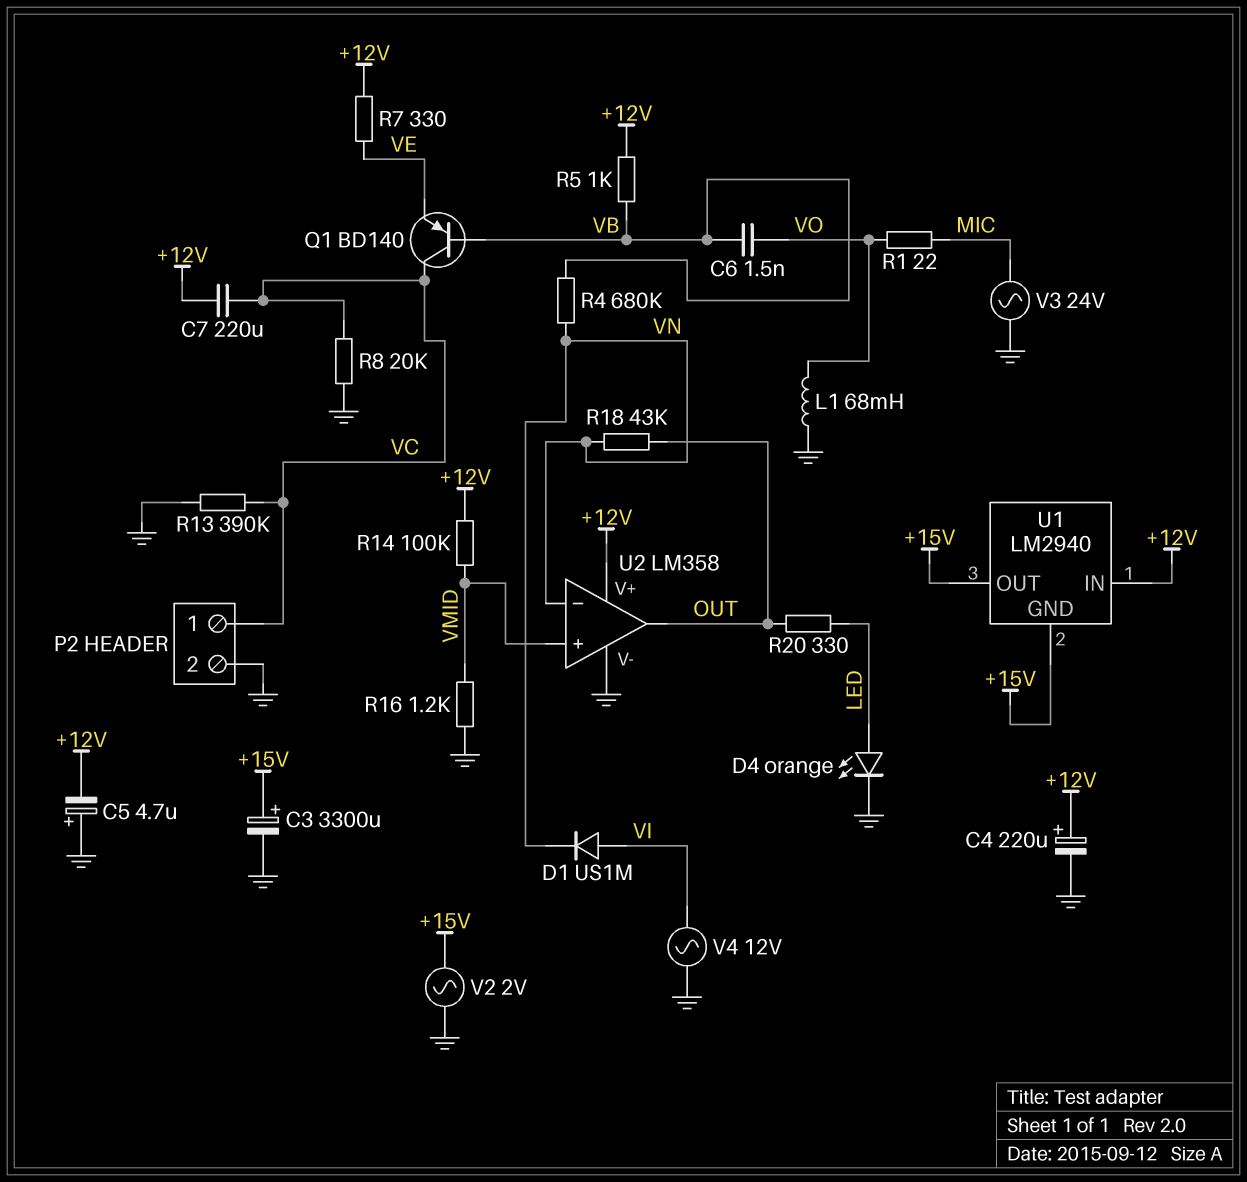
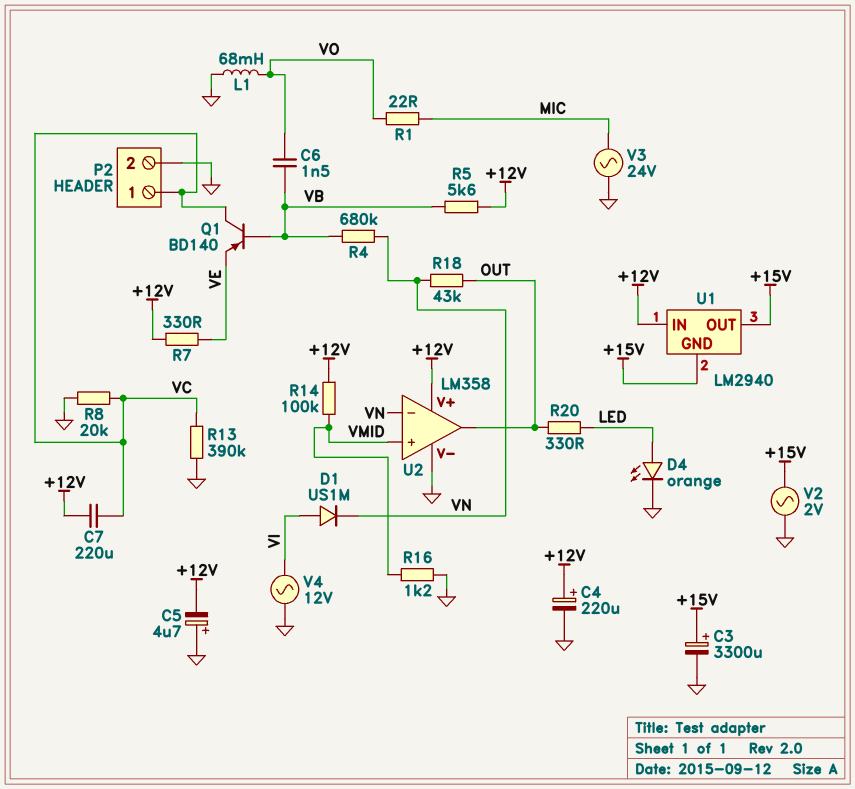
R5: 1k (+12V, VB) -> 5.6k (+12V, VB)

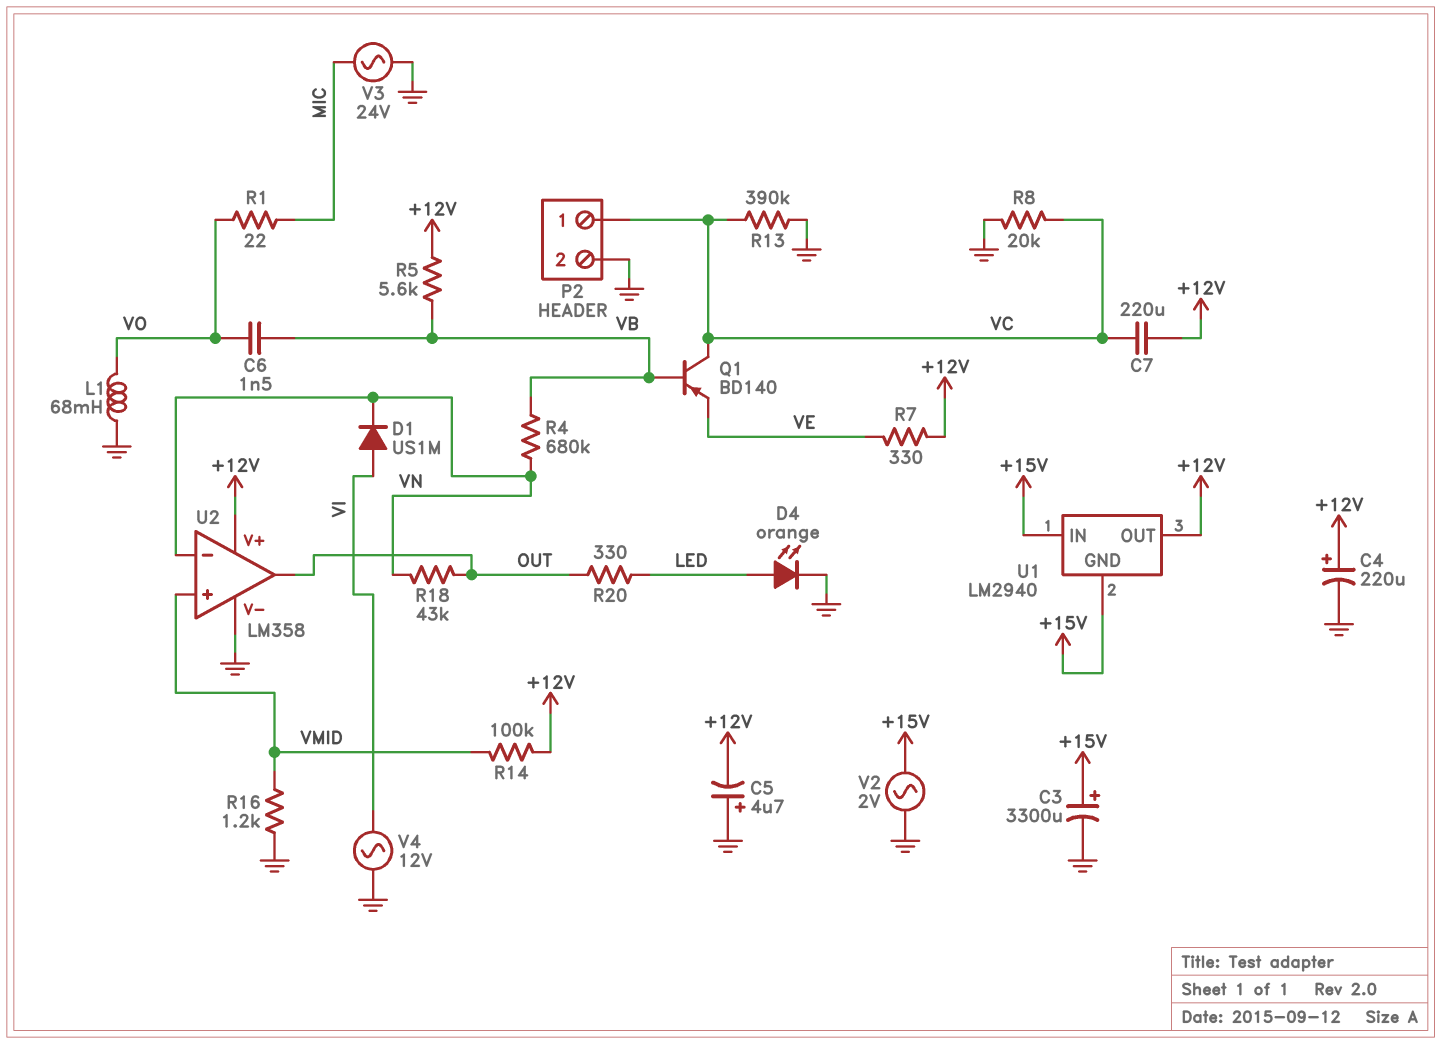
U1 pin IN: +12V -> +15V
U1 pin OUT: +15V -> +12V

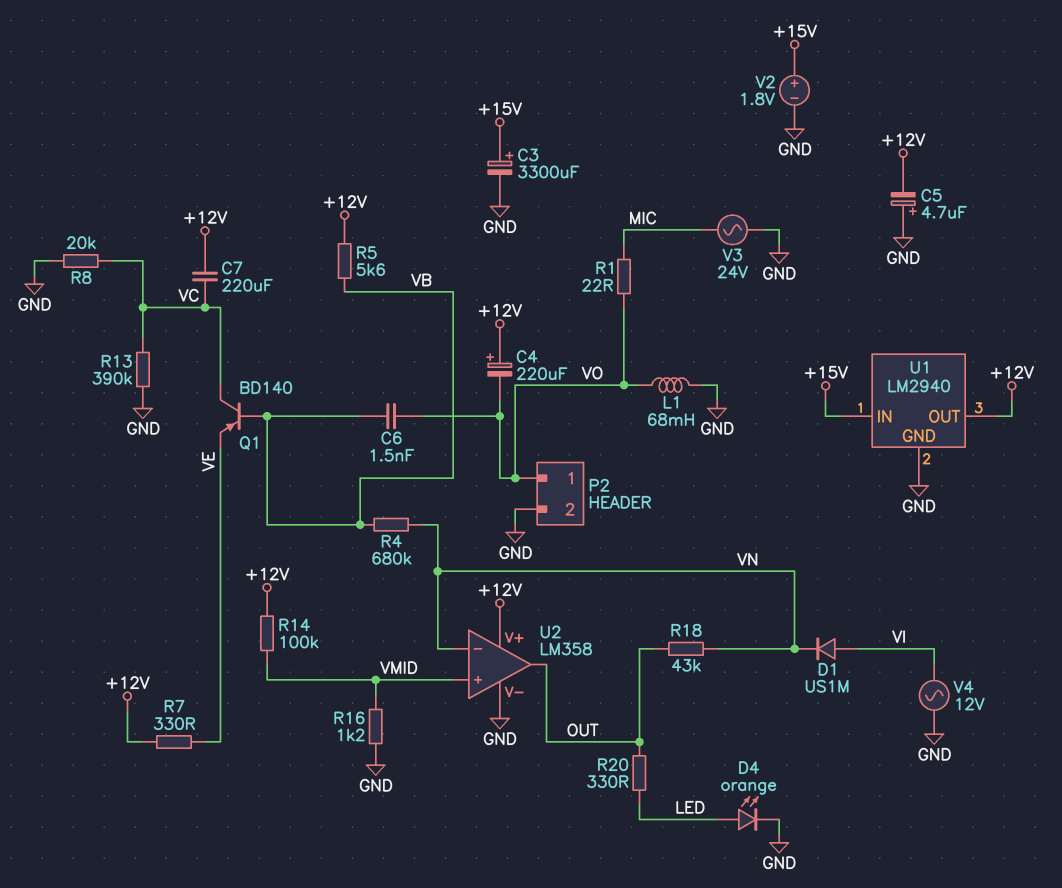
C4: 220uF (plus +12V, minus GND) -> 220uF (plus +12V, minus VO)
P2 pin 1: VC -> VO
U1 pin GND: +15V -> GND
V2: AC 2V (+15V, GND) -> 1.8V (plus +15V, minus GND)

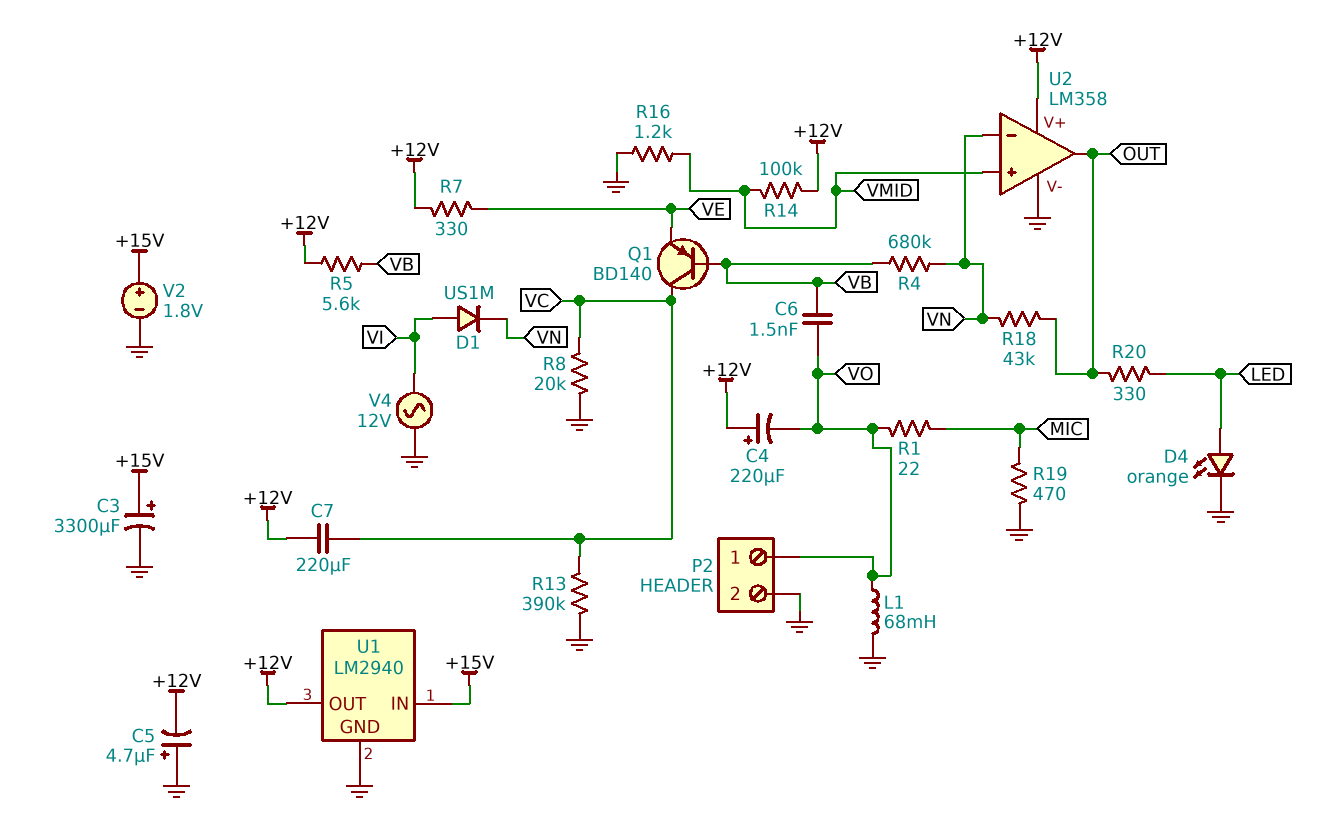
R19: none -> 470 (GND, MIC)
V3: AC 24V (GND, MIC) -> none

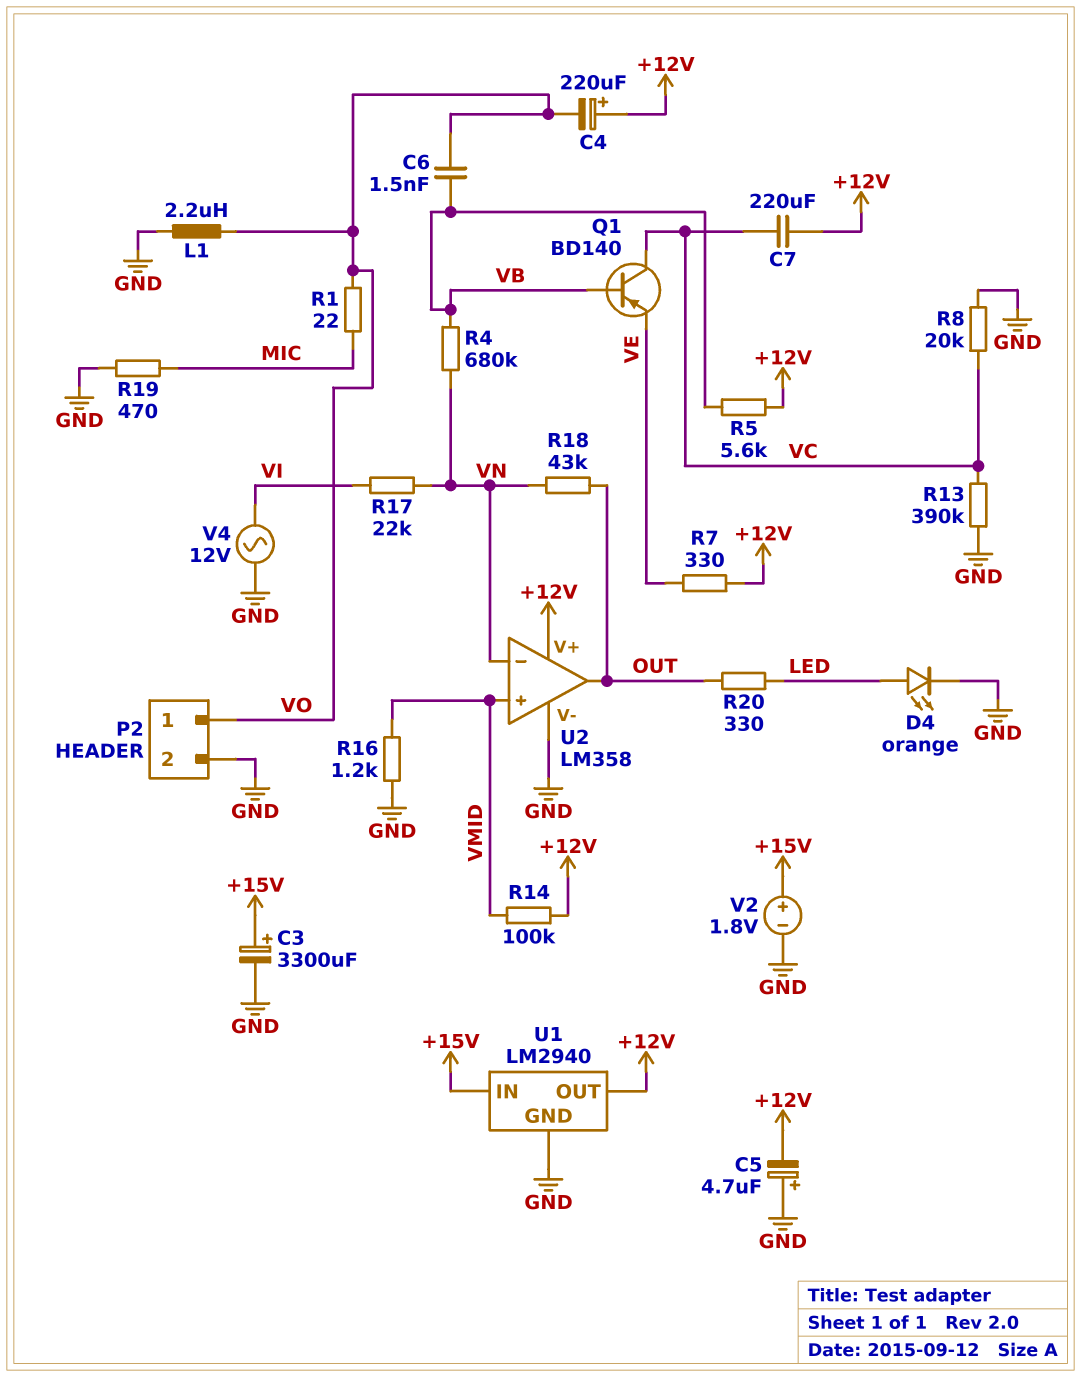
D1: diode US1M (A VI, K VN) -> none
L1: 68mH (GND, VO) -> 2.2uH (GND, VO)
R17: none -> 22k (VI, VN)

